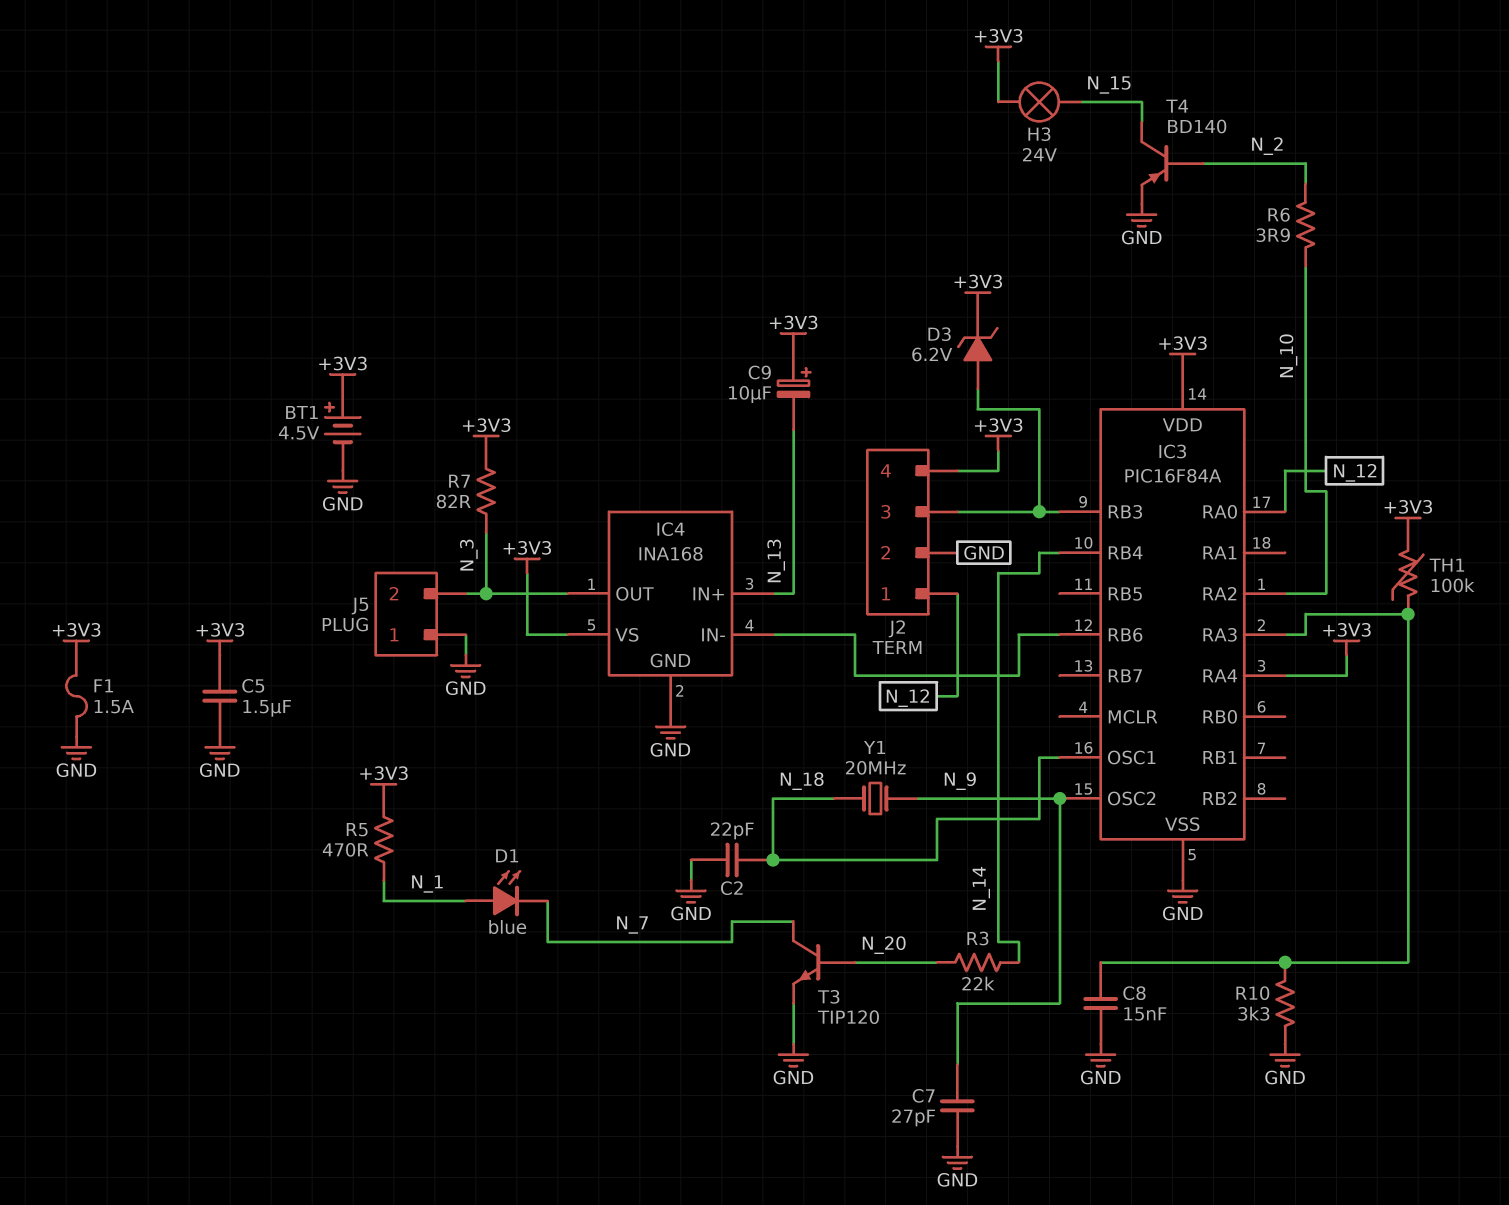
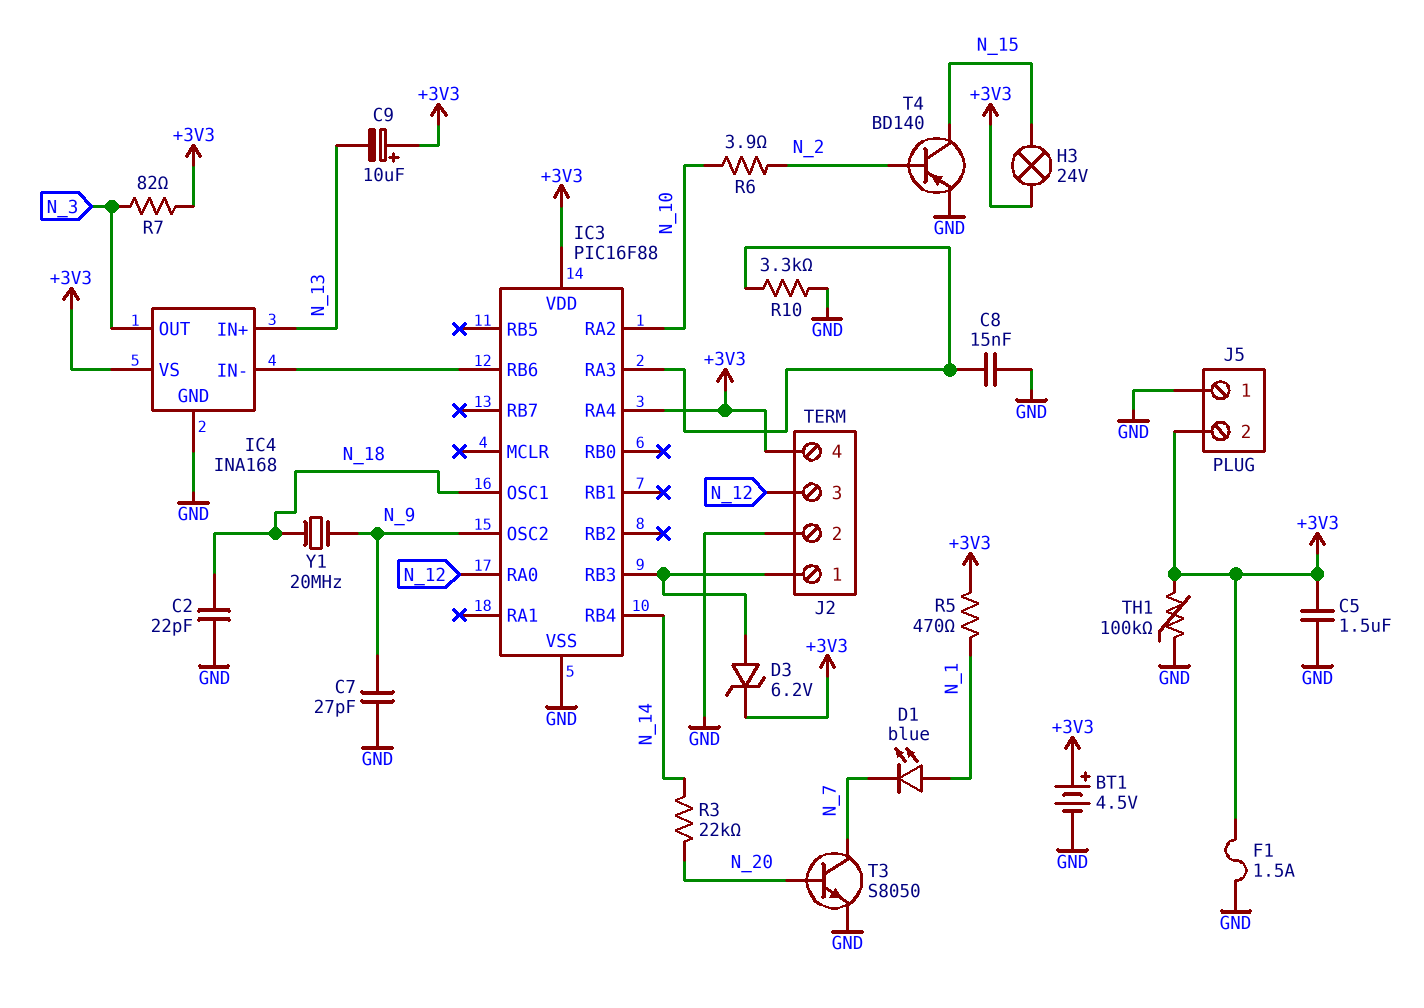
IC3: PIC16F84A -> PIC16F88
J2 pin 1: N_12 -> IC3/RB3
J2 pin 3: IC3/RB3 -> N_12
J5 pin 2: N_3 -> +3V3
T3: NPN TIP120 (B N_20, C N_7, E GND) -> NPN S8050 (B N_20, C N_7, E GND)
TH1: 100k (+3V3, IC3/RA3) -> 100k (+3V3, GND)

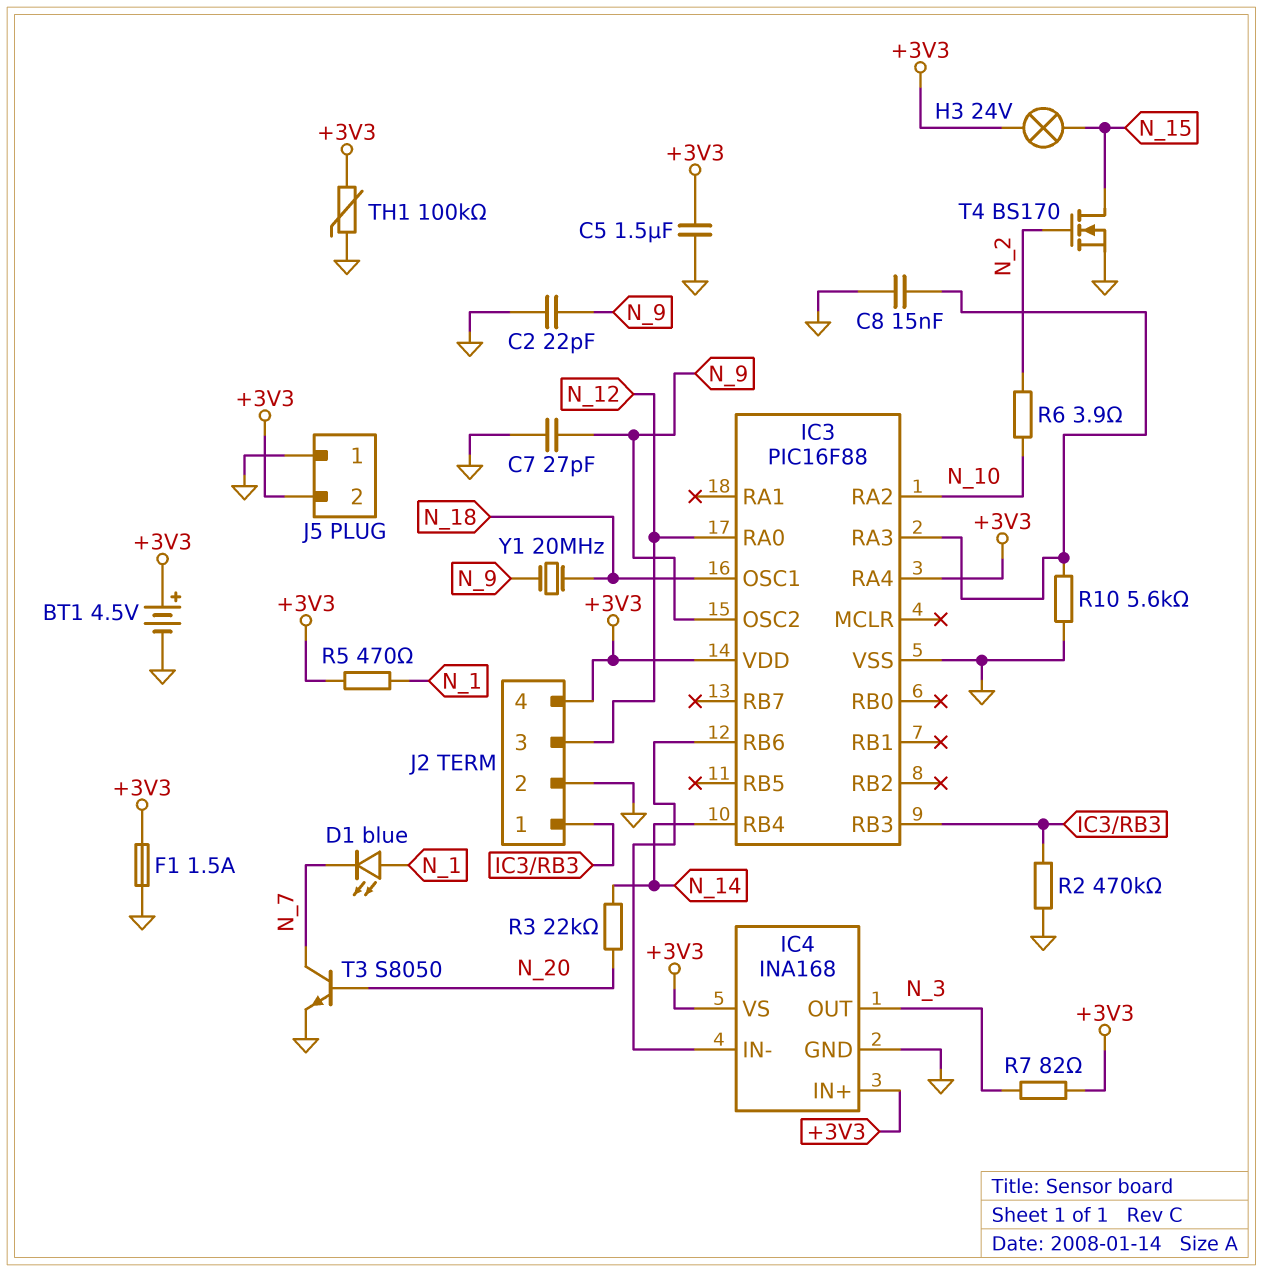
C2: 22pF (GND, N_18) -> 22pF (GND, N_9)
C9: 10uF (plus +3V3, minus N_13) -> none
D3: zener 6.2V (A IC3/RB3, K +3V3) -> none
IC4 pin IN+: N_13 -> +3V3
R2: none -> 470k (GND, IC3/RB3)
R10: 3.3k (GND, IC3/RA3) -> 5.6k (GND, IC3/RA3)
T4: PNP BD140 (B N_2, C N_15, E GND) -> NMOS BS170 (G N_2, D N_15, S GND)

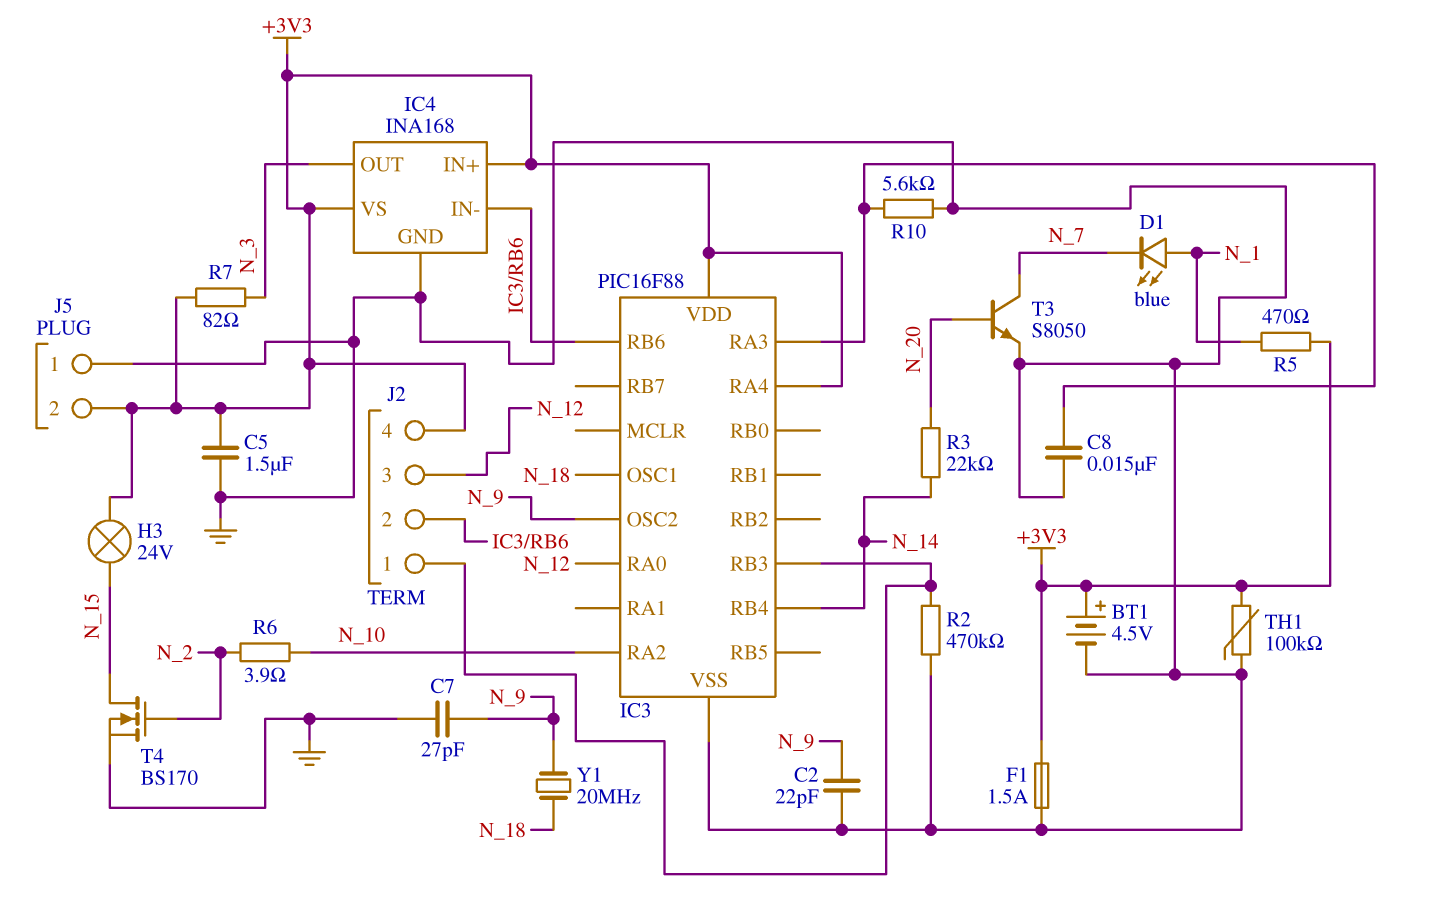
J2 pin 2: GND -> IC3/RB6

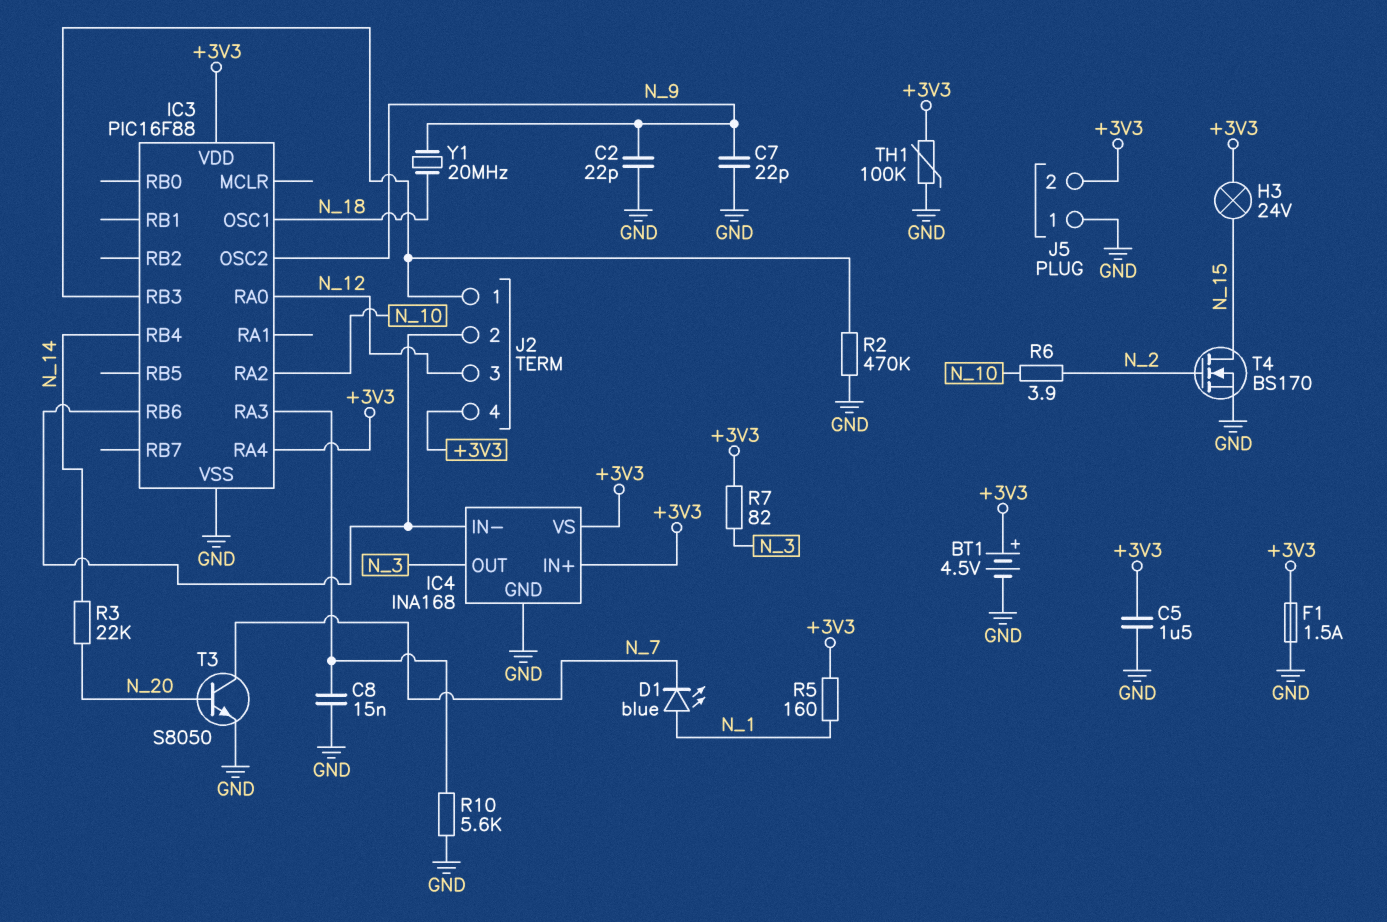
C7: 27pF (GND, N_9) -> 22pF (GND, N_9)
R5: 470 (+3V3, N_1) -> 160 (+3V3, N_1)

